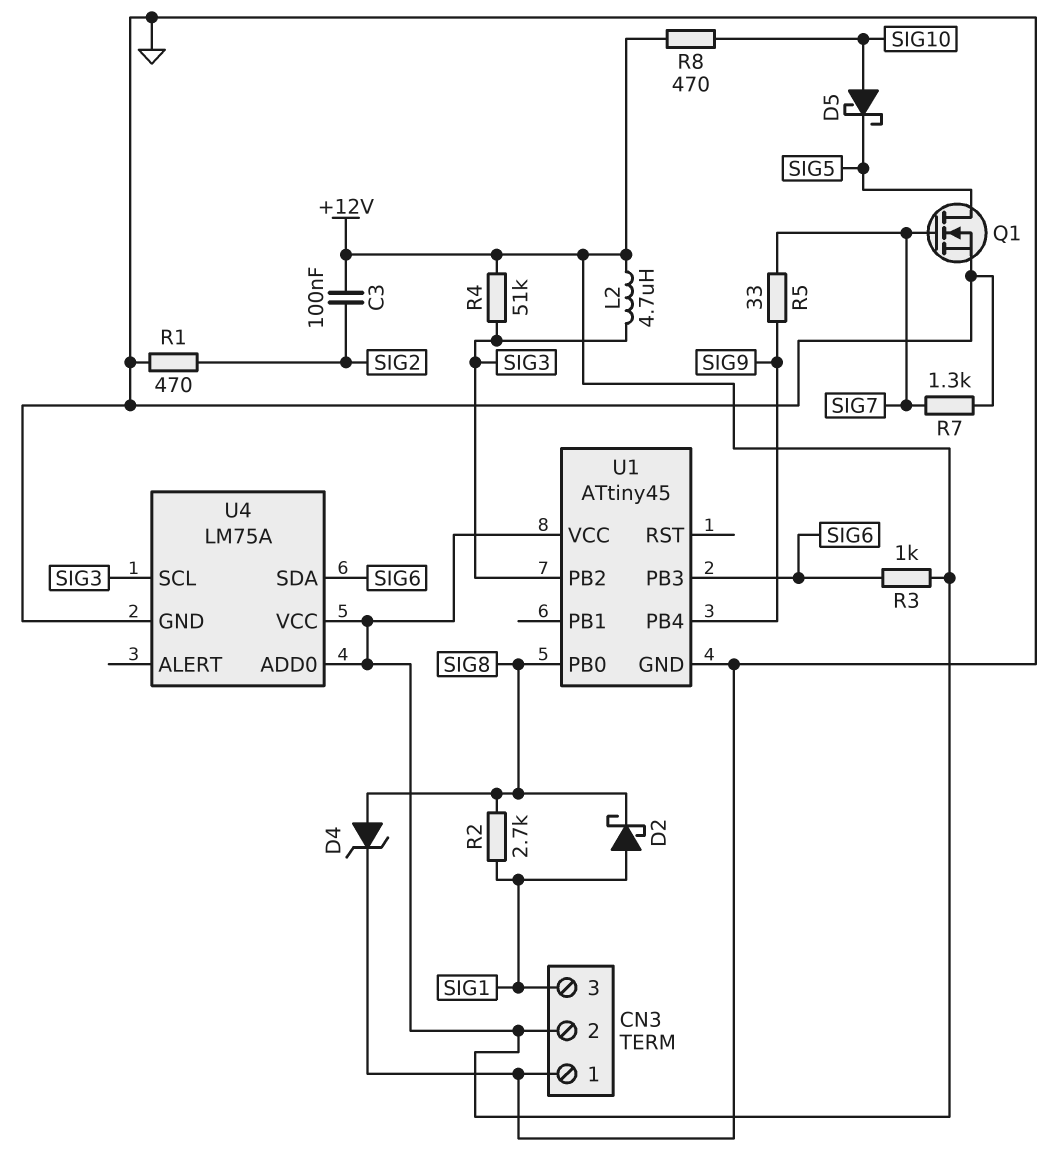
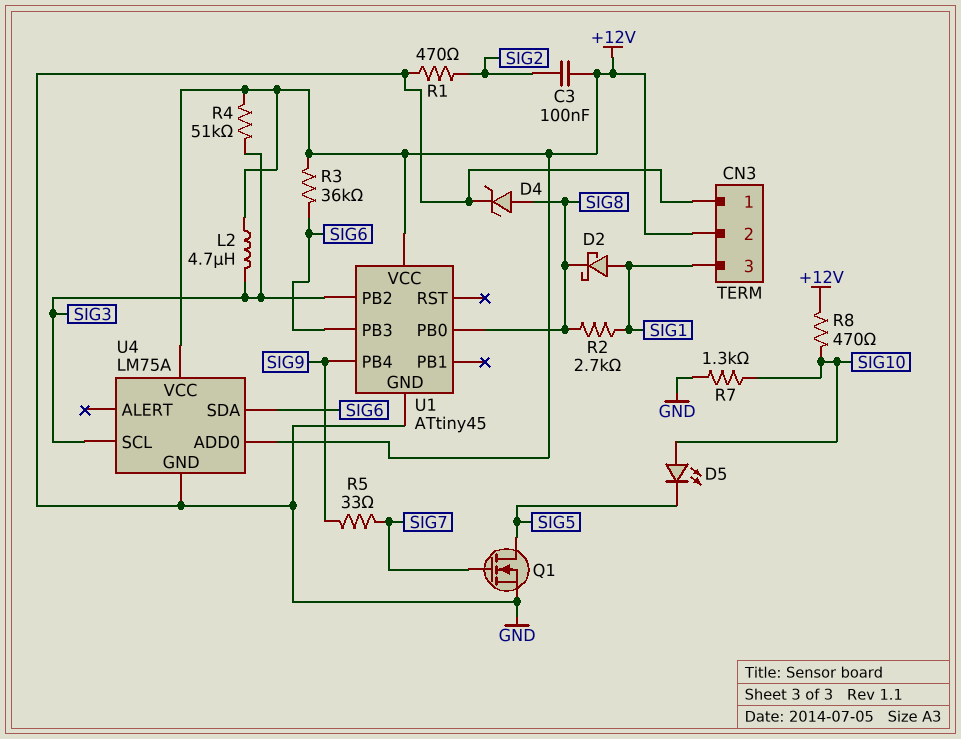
D5: schottky (A SIG10, K SIG5) -> LED (A SIG10, K SIG5)
R3: 1k (+12V, SIG6) -> 36k (+12V, SIG6)
R7: 1.3k (GND, SIG7) -> 1.3k (GND, SIG10)

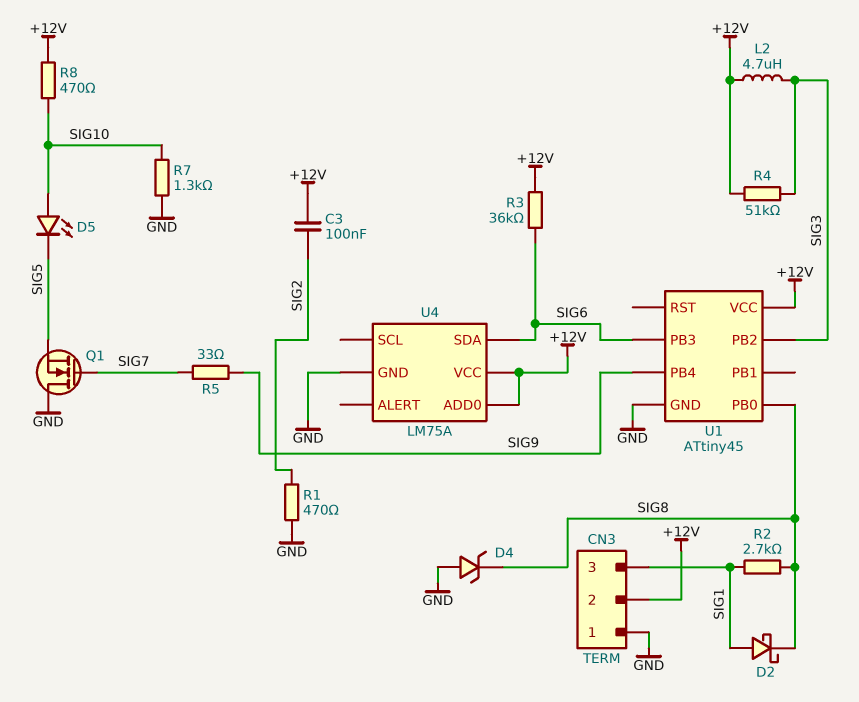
D4: zener (A SIG8, K GND) -> zener (A GND, K SIG8)
Q1: NMOS (G SIG7, D SIG5, S GND) -> NMOS (G SIG7, D GND, S SIG5)
U4 pin SCL: SIG3 -> none

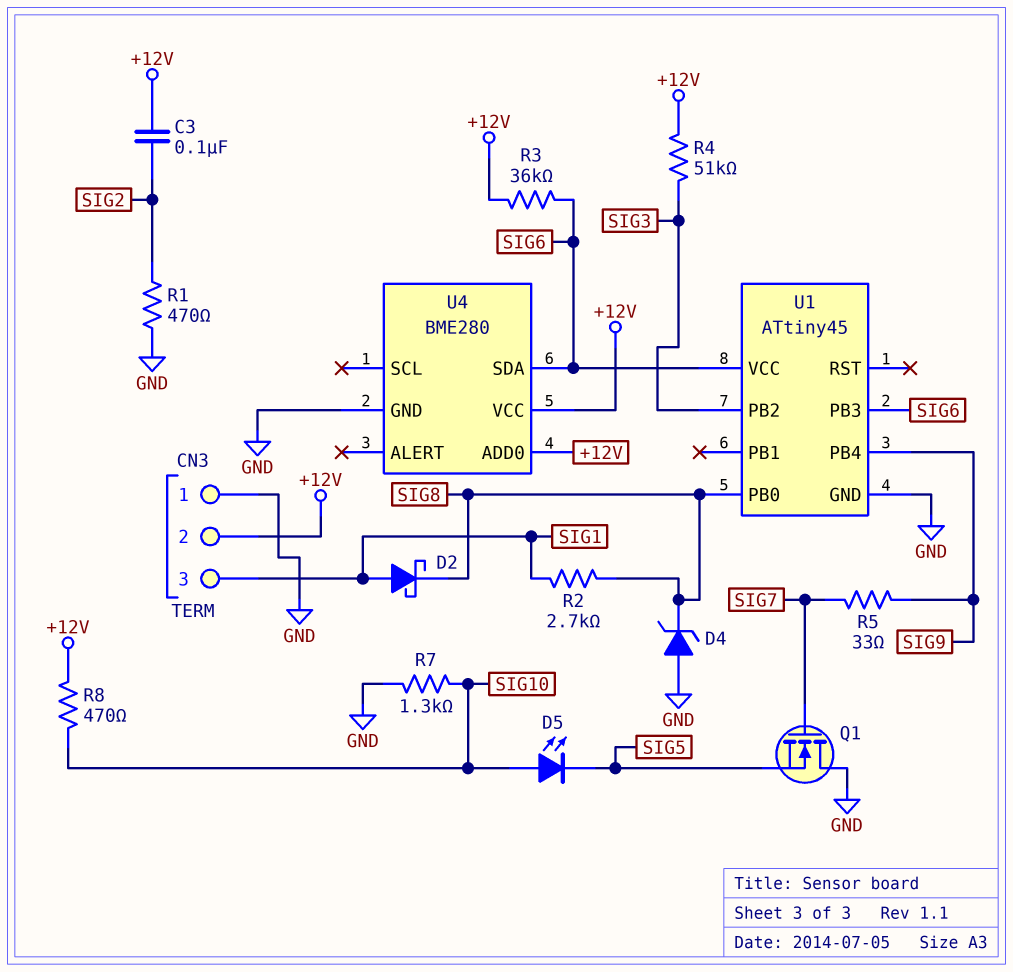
L2: 4.7uH (+12V, SIG3) -> none
U1 pin VCC: +12V -> SIG6
U4: LM75A -> BME280

